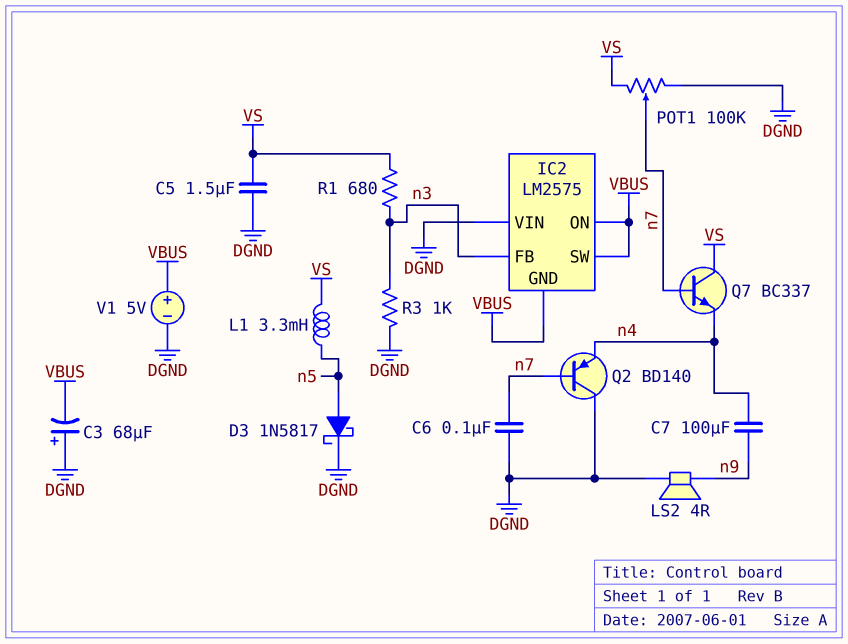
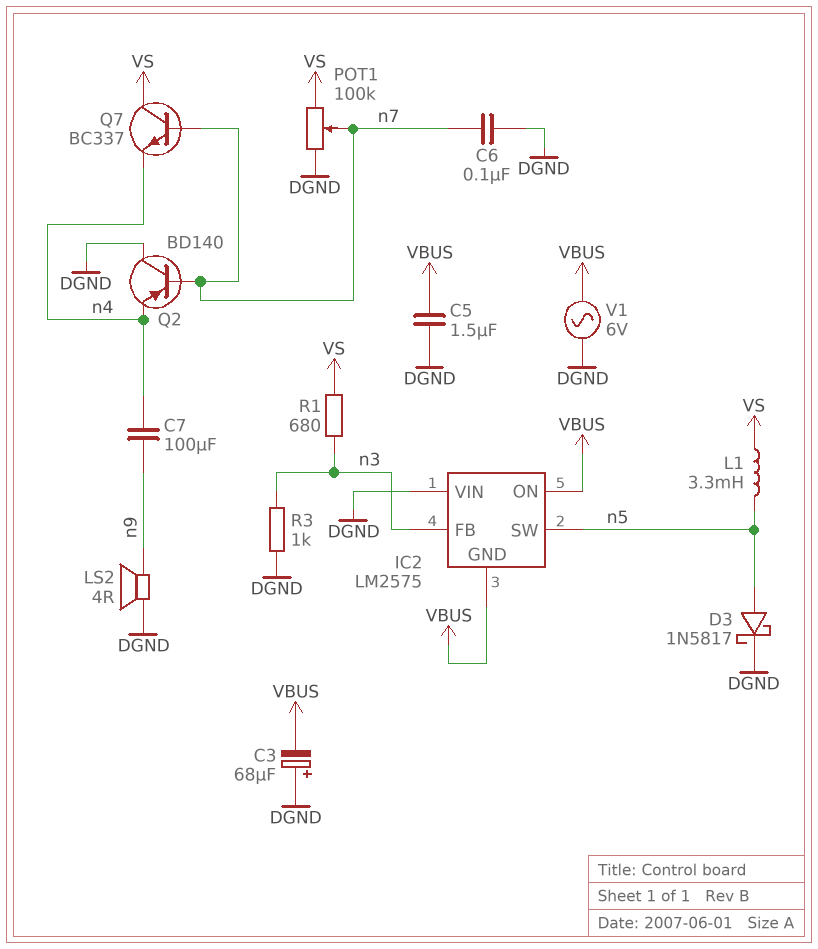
C5: 1.5uF (DGND, VS) -> 1.5uF (DGND, VBUS)
IC2 pin SW: VBUS -> n5
V1: 5V (plus VBUS, minus DGND) -> AC 6V (DGND, VBUS)

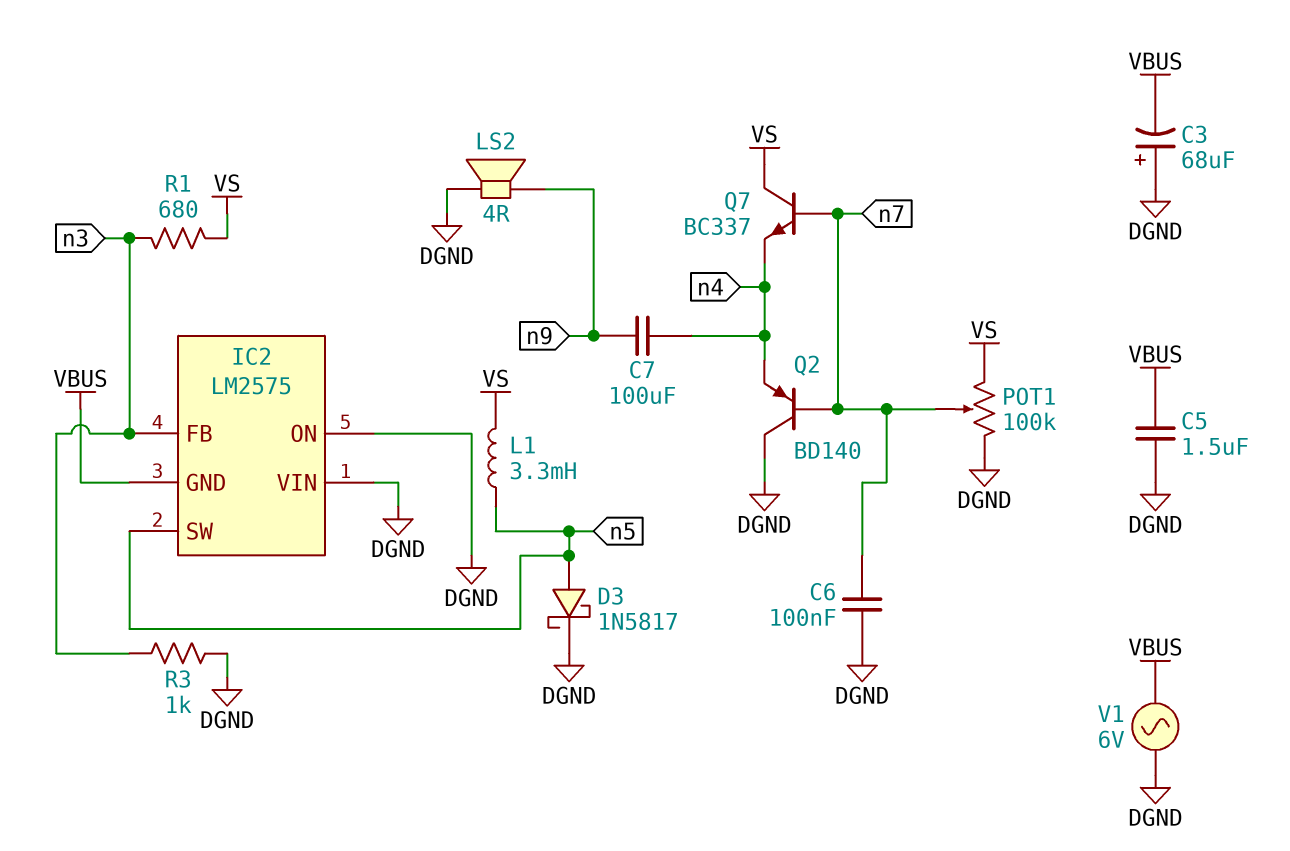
IC2 pin ON: VBUS -> DGND

